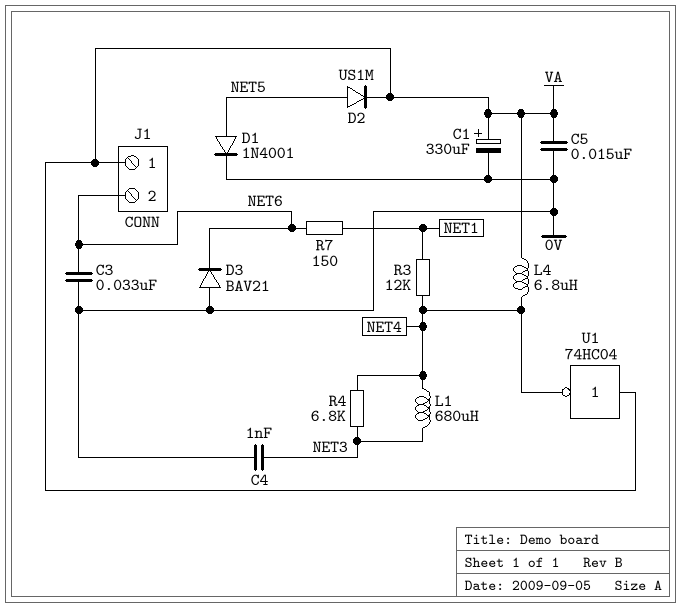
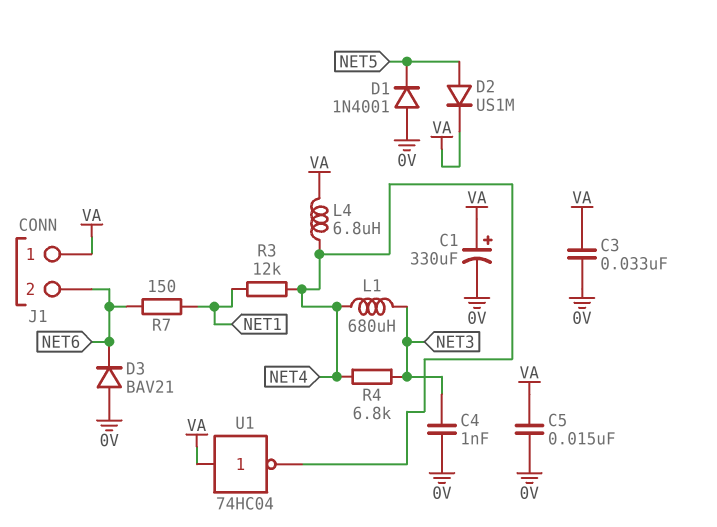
C3: 33nF (0V, NET6) -> 33nF (0V, VA)
D1: diode 1N4001 (A NET5, K 0V) -> diode 1N4001 (A 0V, K NET5)

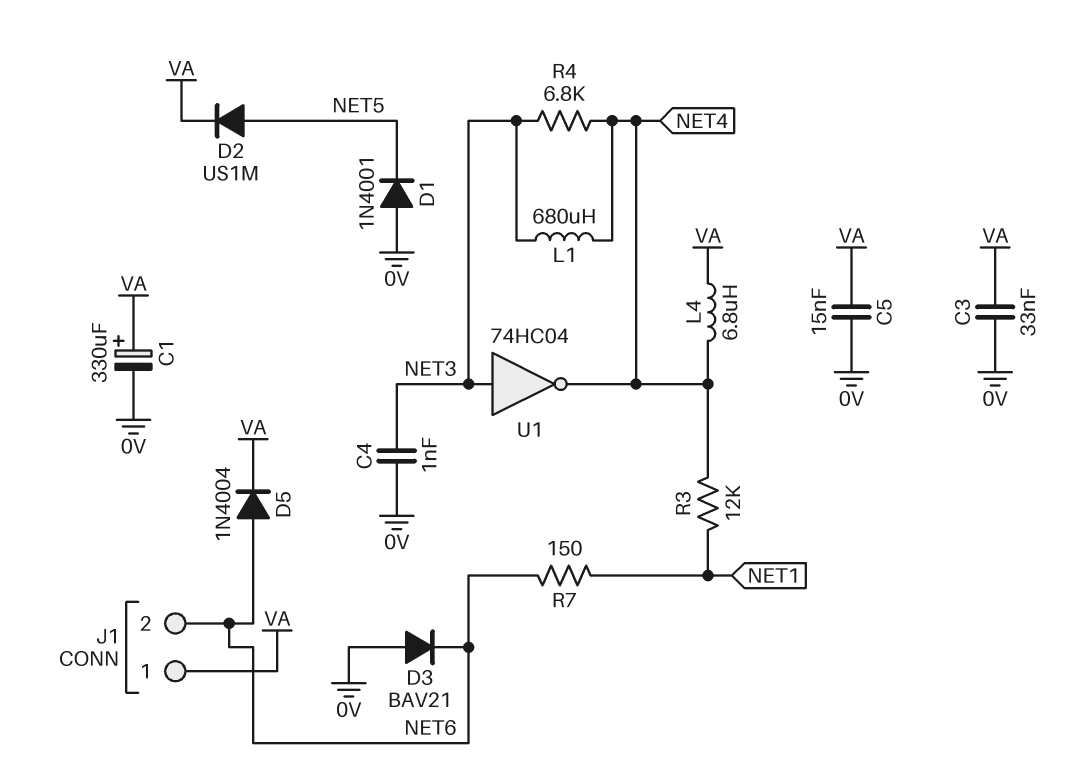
D5: none -> diode 1N4004 (A NET6, K VA)
U1: NOT 74HC04 (in VA, out NET4) -> NOT 74HC04 (in NET3, out NET4)

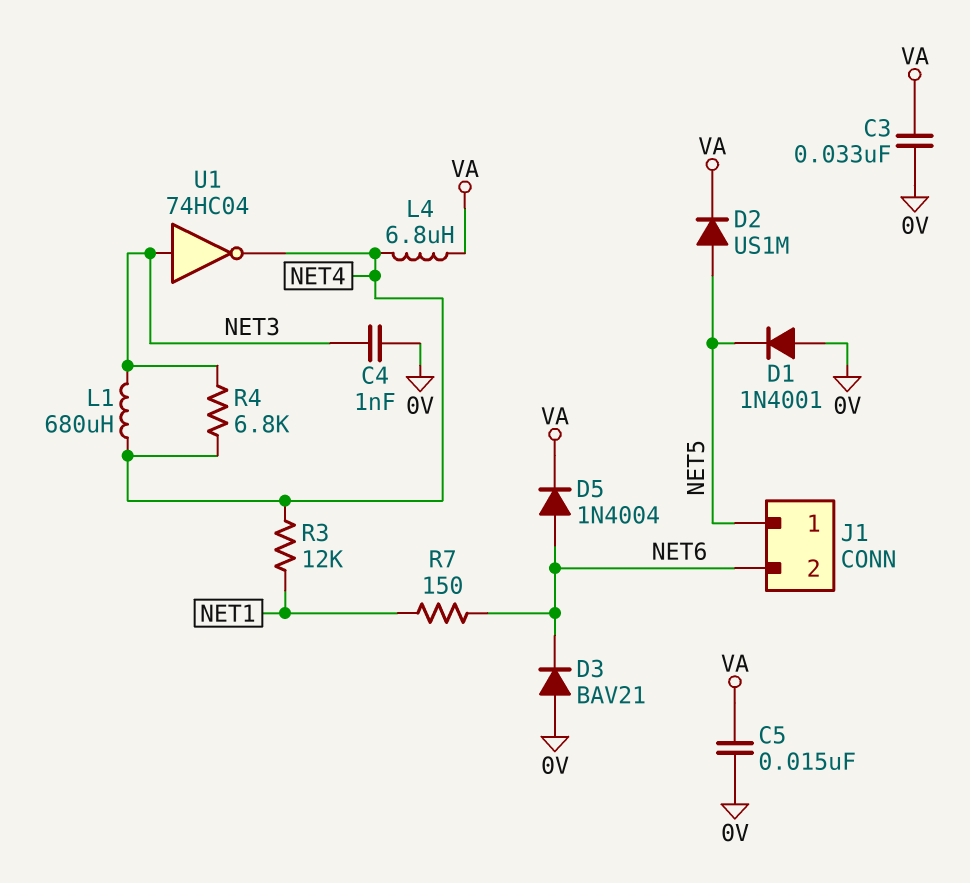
C1: 330uF (plus VA, minus 0V) -> none
J1 pin 1: VA -> NET5

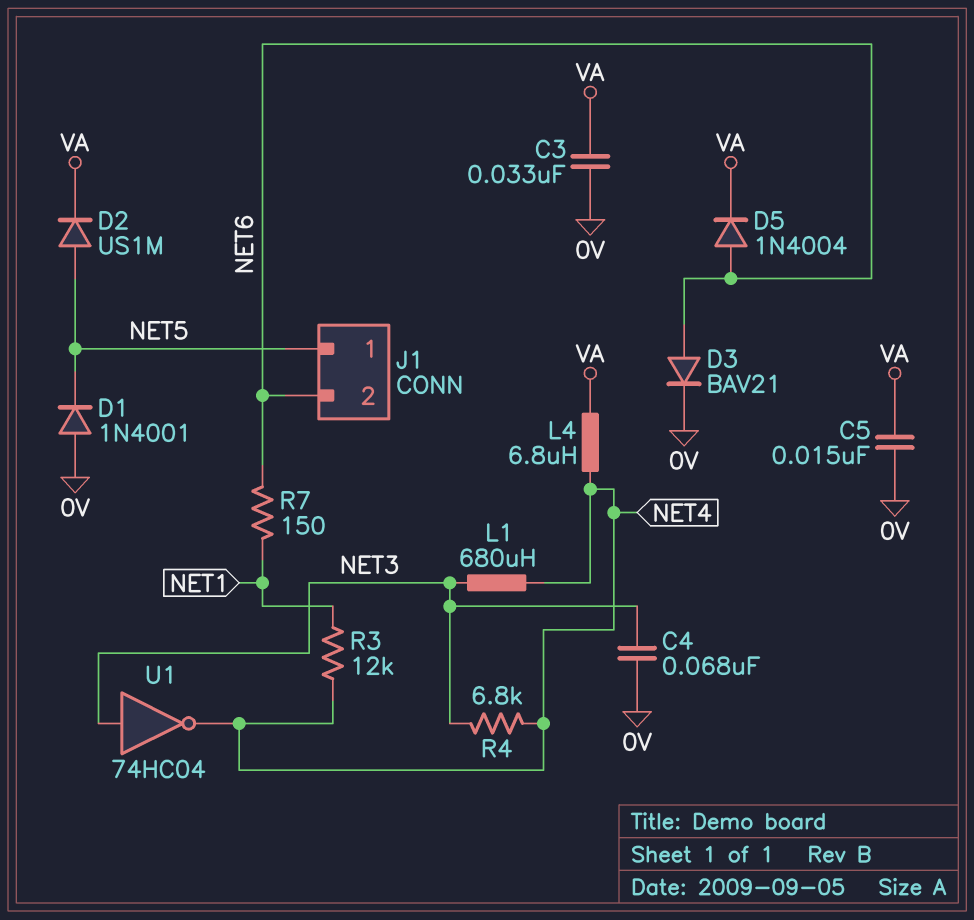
C4: 1nF (0V, NET3) -> 68nF (0V, NET3)
D3: diode BAV21 (A 0V, K NET6) -> diode BAV21 (A NET6, K 0V)

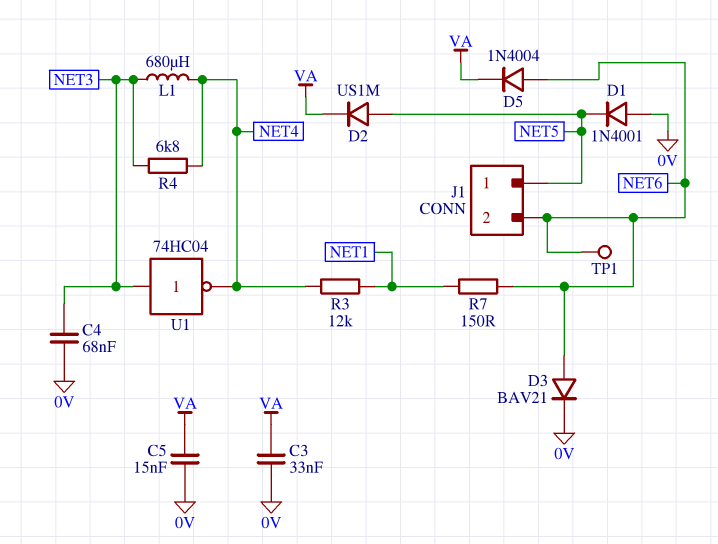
L4: 6.8uH (NET4, VA) -> none
TP1: none -> test point (NET6)

